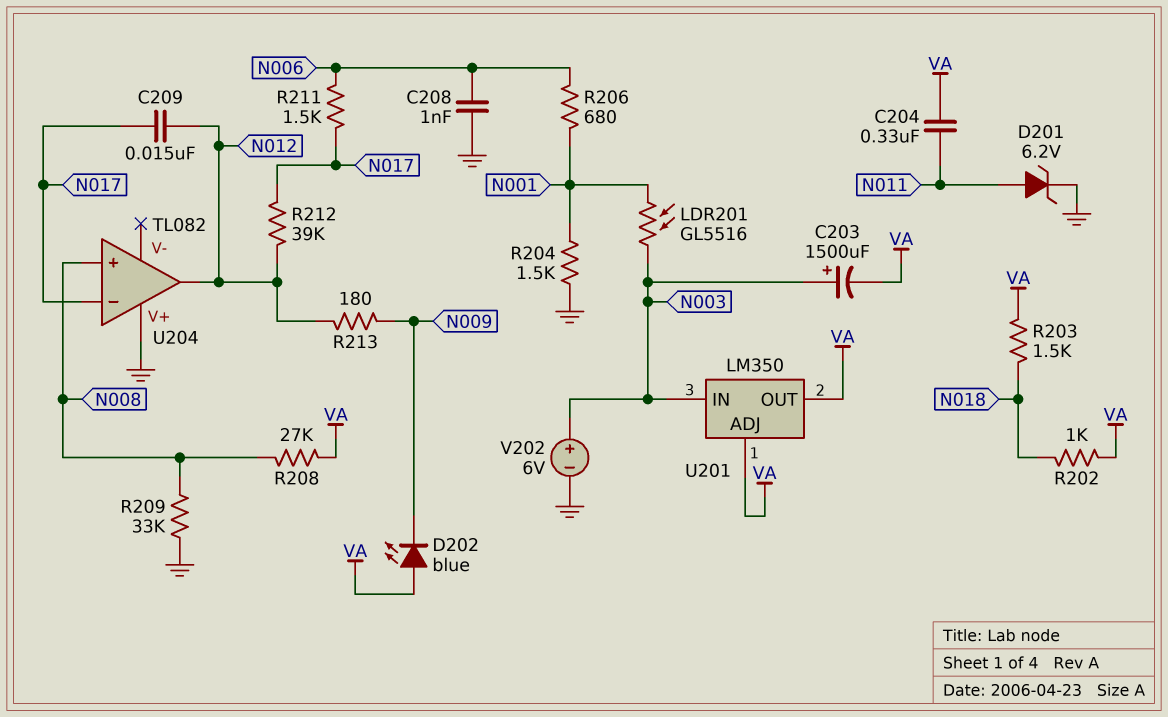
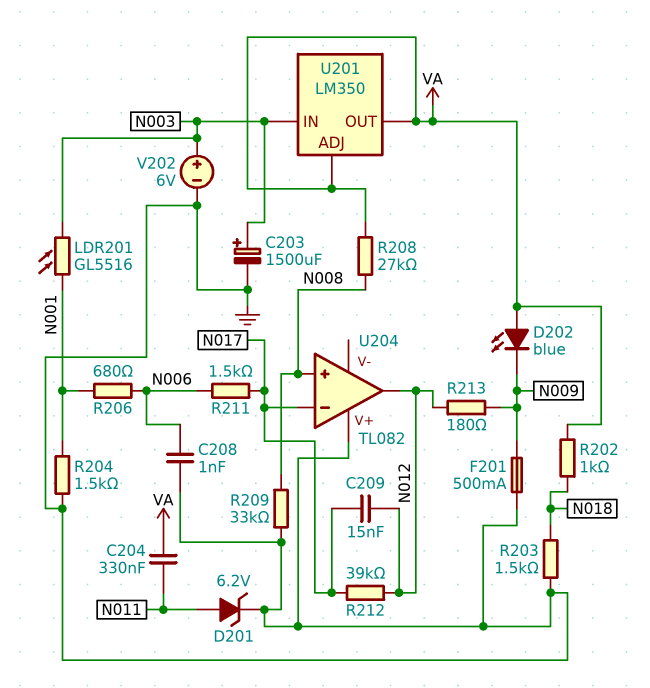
C203: 1500uF (plus N003, minus VA) -> 1500uF (plus N003, minus GND)
F201: none -> 500mA (GND, N009)
R203: 1.5k (N018, VA) -> 1.5k (GND, N018)

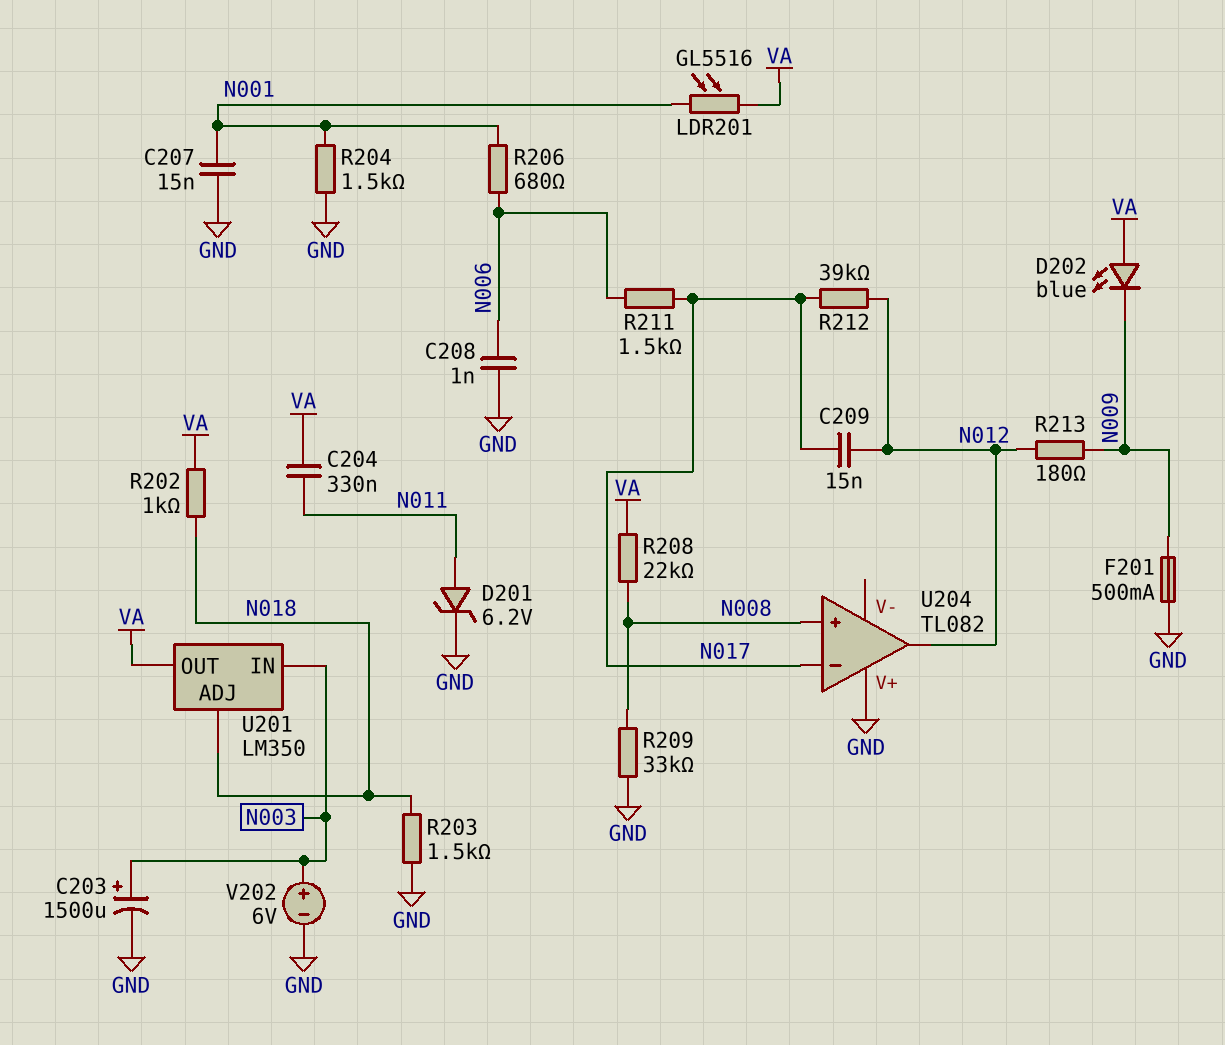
C207: none -> 15nF (GND, N001)
LDR201: GL5516 (N001, N003) -> GL5516 (N001, VA)
R208: 27k (N008, VA) -> 22k (N008, VA)
U201 pin ADJ: VA -> N018

